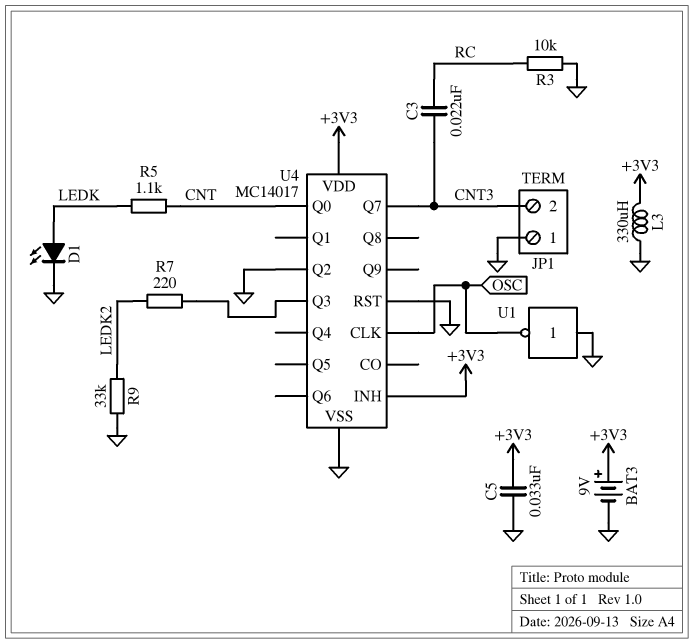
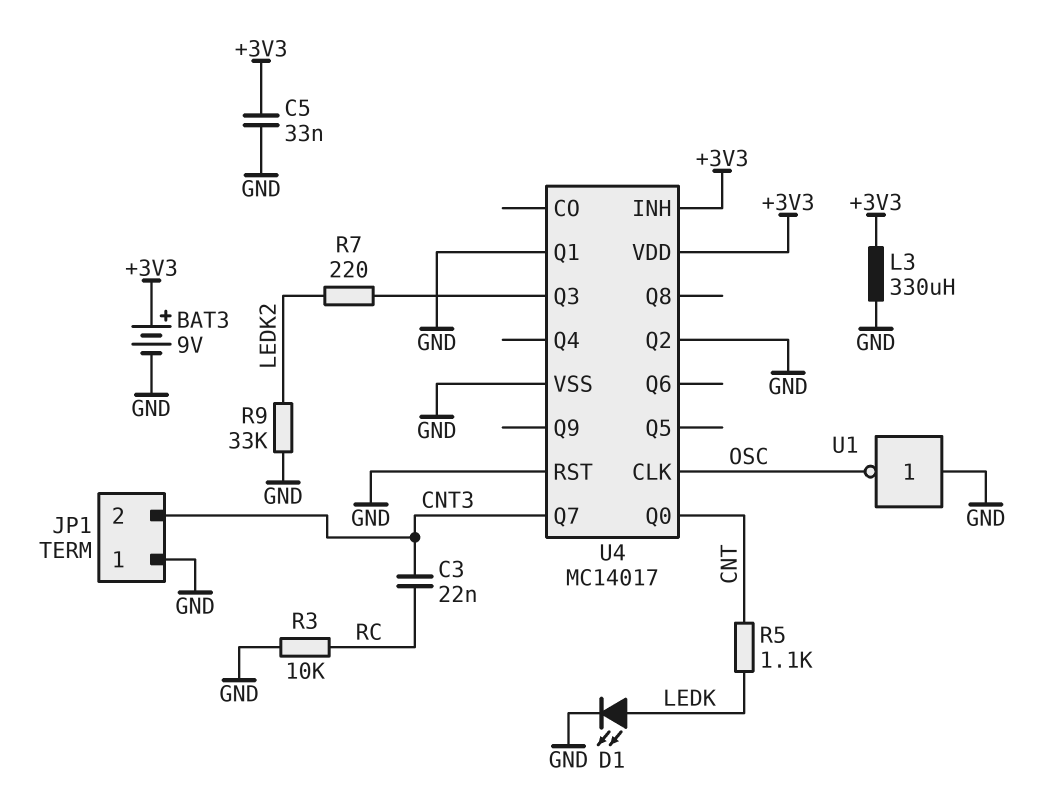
U4 pin Q1: none -> GND

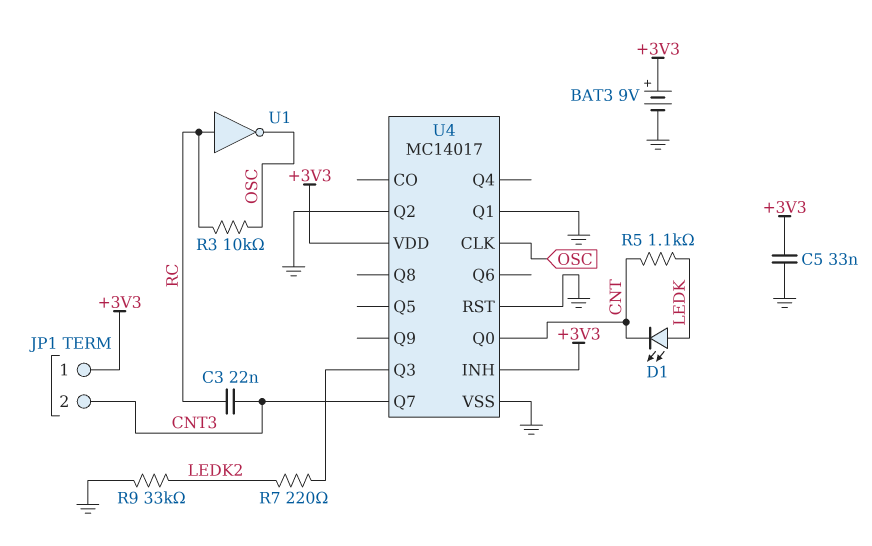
D1: LED (A LEDK, K GND) -> LED (A LEDK, K CNT)
JP1 pin 1: GND -> +3V3
L3: 330uH (+3V3, GND) -> none
R3: 10k (GND, RC) -> 10k (OSC, RC)
U1: NOT (in GND, out OSC) -> NOT (in RC, out OSC)

